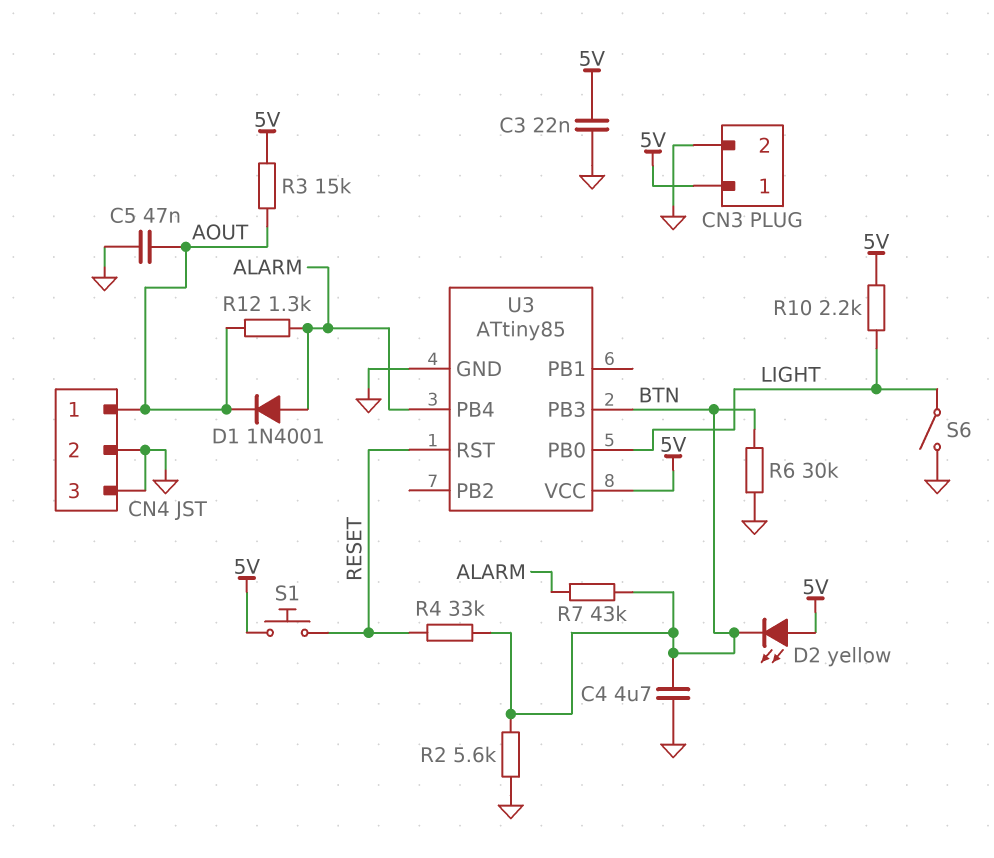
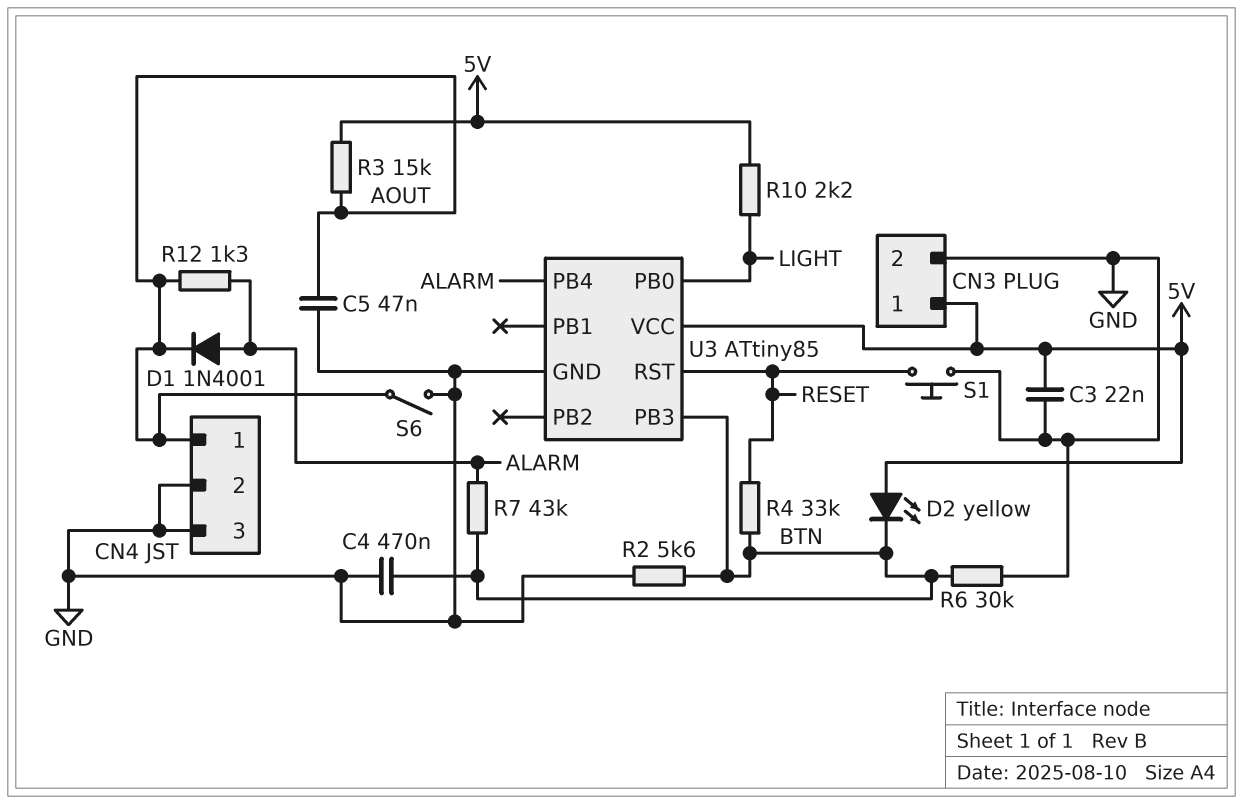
C4: 4.7uF (BTN, GND) -> 470nF (BTN, GND)
S1: button (5V, RESET) -> button (GND, RESET)
S6: switch (GND, LIGHT) -> switch (AOUT, GND)

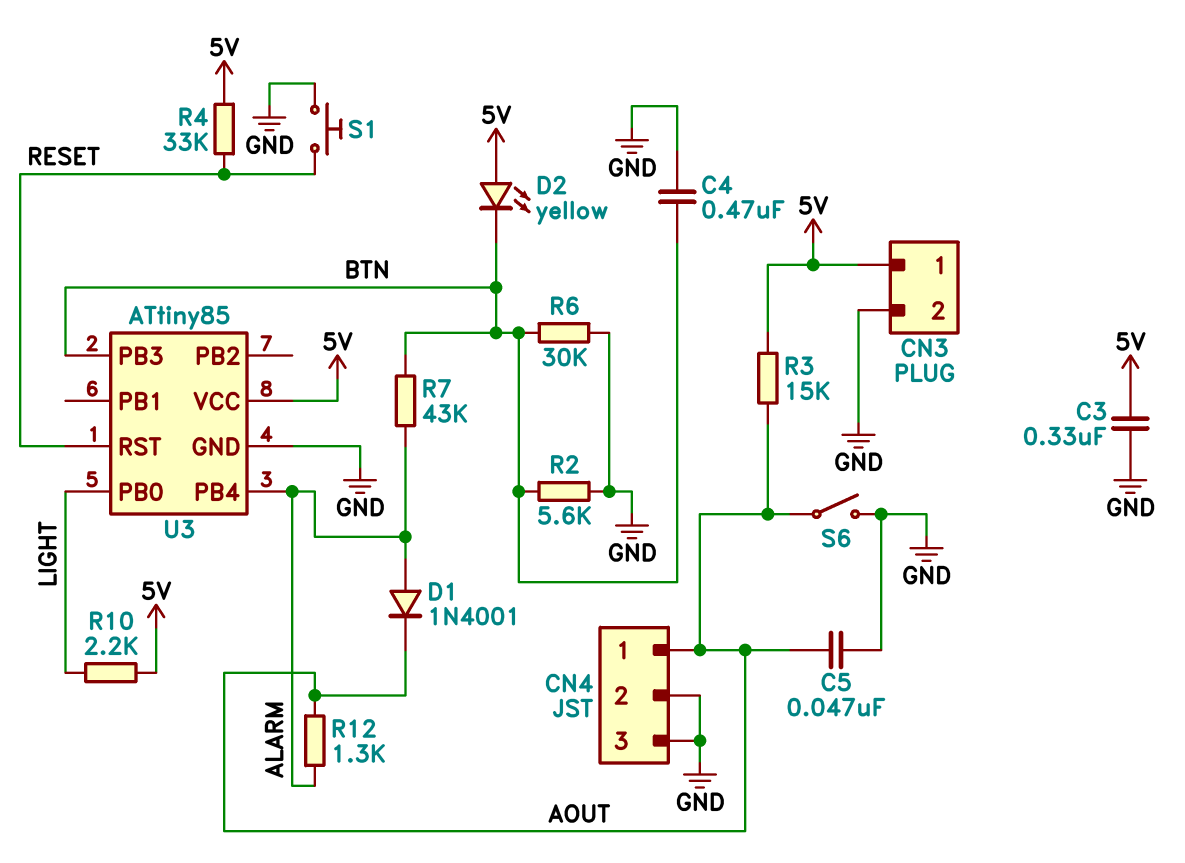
C3: 22nF (5V, GND) -> 330nF (5V, GND)
R4: 33k (BTN, RESET) -> 33k (5V, RESET)

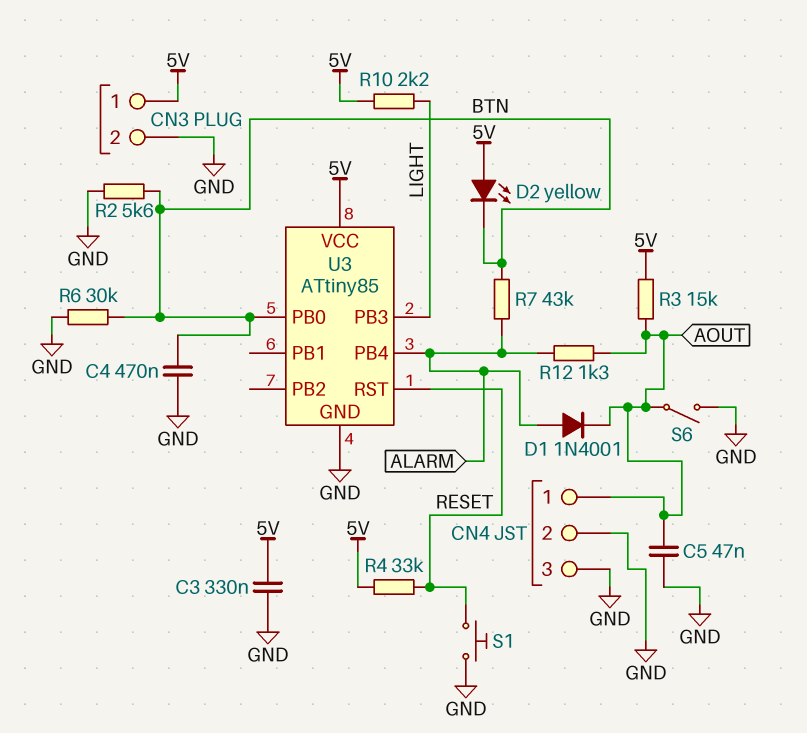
U3 pin PB0: LIGHT -> BTN
U3 pin PB3: BTN -> LIGHT

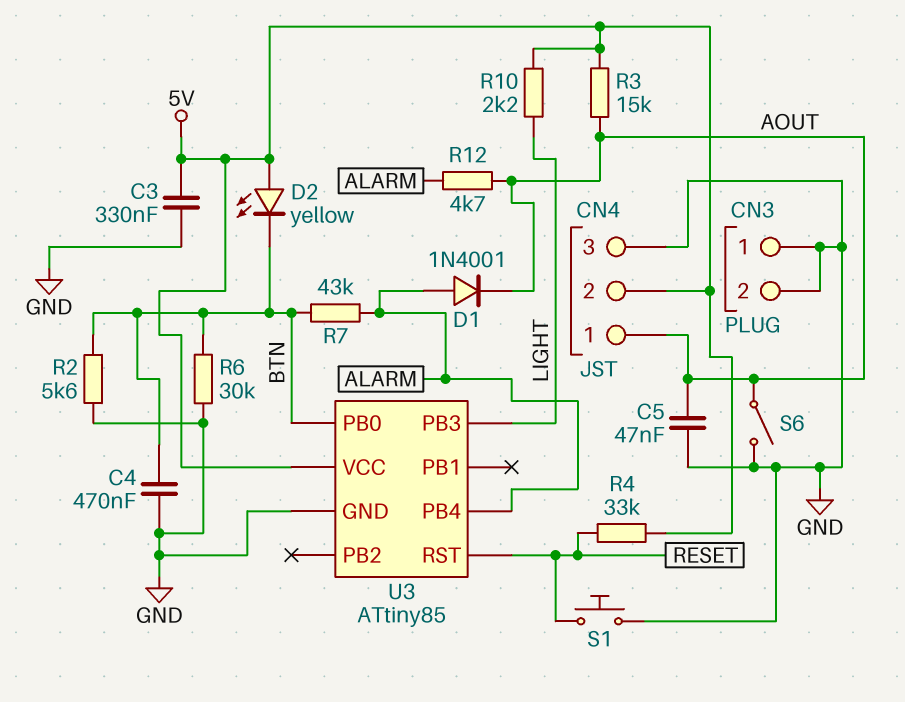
CN3 pin 1: 5V -> GND
CN4 pin 2: GND -> 5V
R12: 1.3k (ALARM, AOUT) -> 4.7k (ALARM, AOUT)

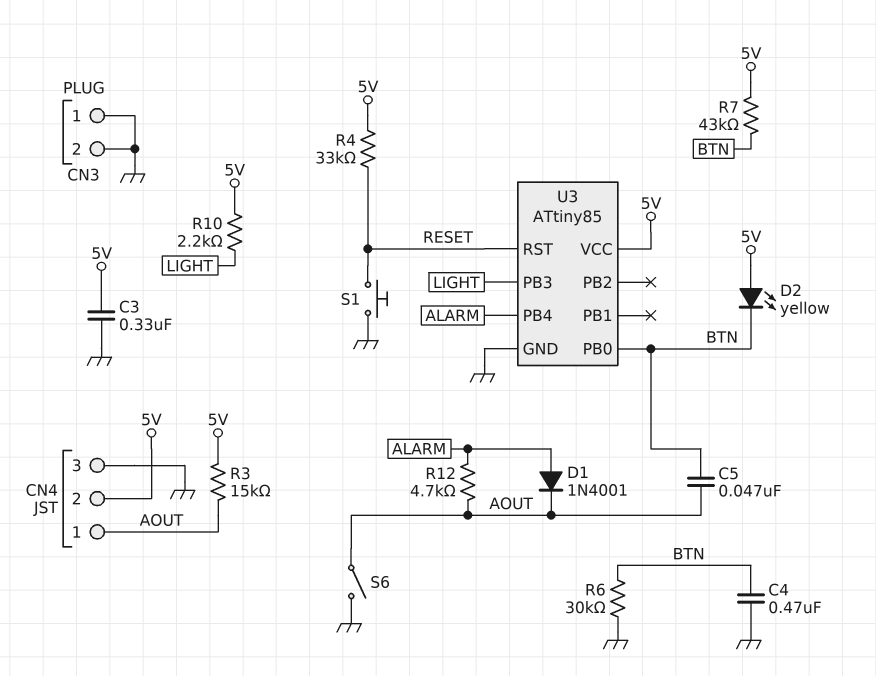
C5: 47nF (AOUT, GND) -> 47nF (AOUT, BTN)
R2: 5.6k (BTN, GND) -> none
R7: 43k (ALARM, BTN) -> 43k (5V, BTN)

